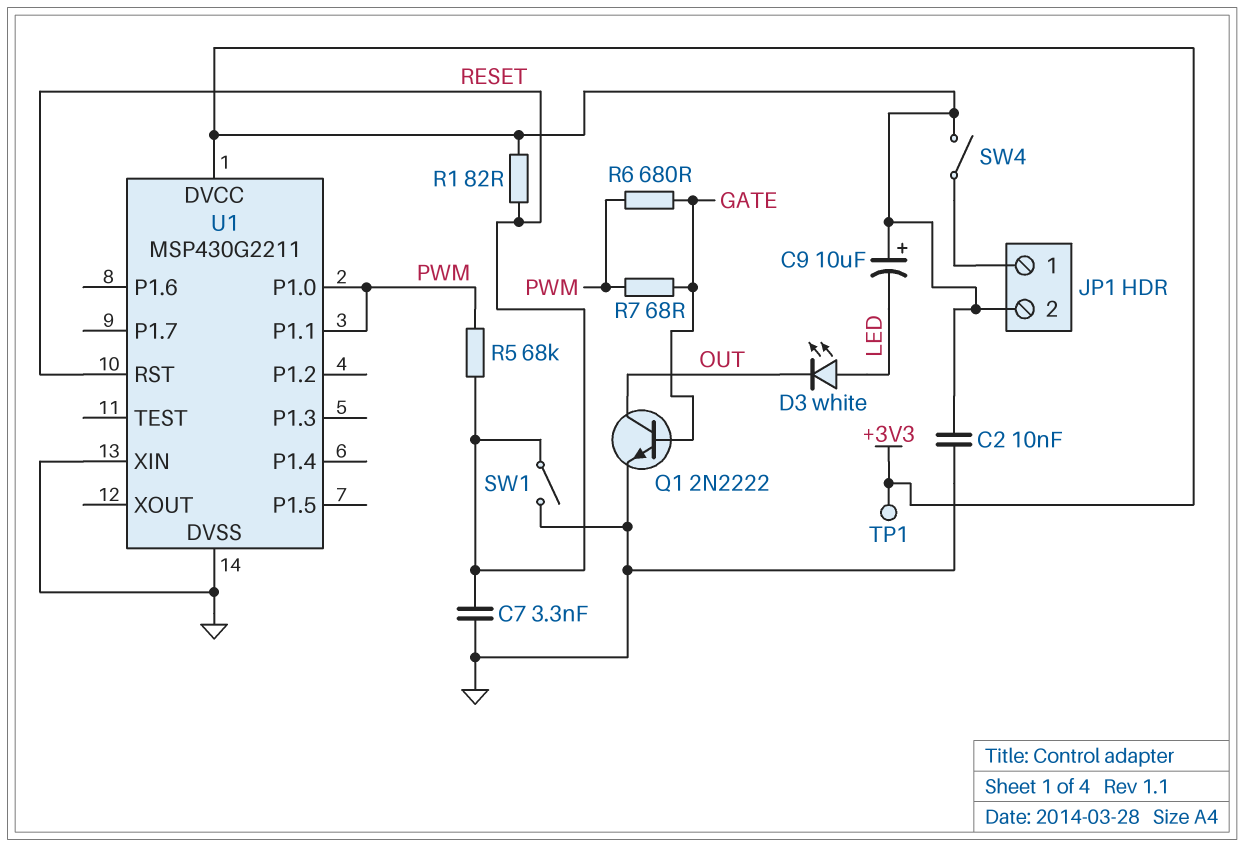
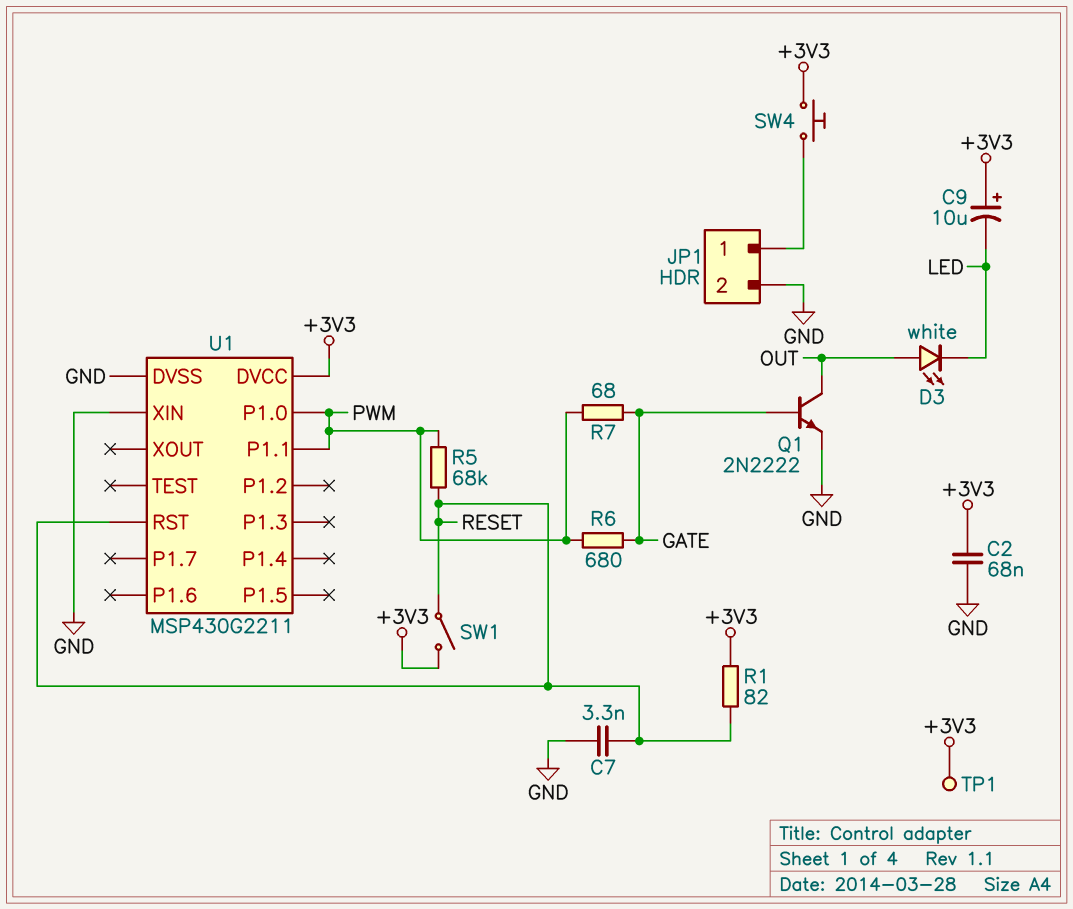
C2: 10nF (+3V3, GND) -> 68nF (+3V3, GND)
D3: LED white (A LED, K OUT) -> LED white (A OUT, K LED)
JP1 pin 2: +3V3 -> GND
SW1: switch (GND, RESET) -> switch (+3V3, RESET)
SW4: switch (+3V3, JP1/1) -> button (+3V3, JP1/1)

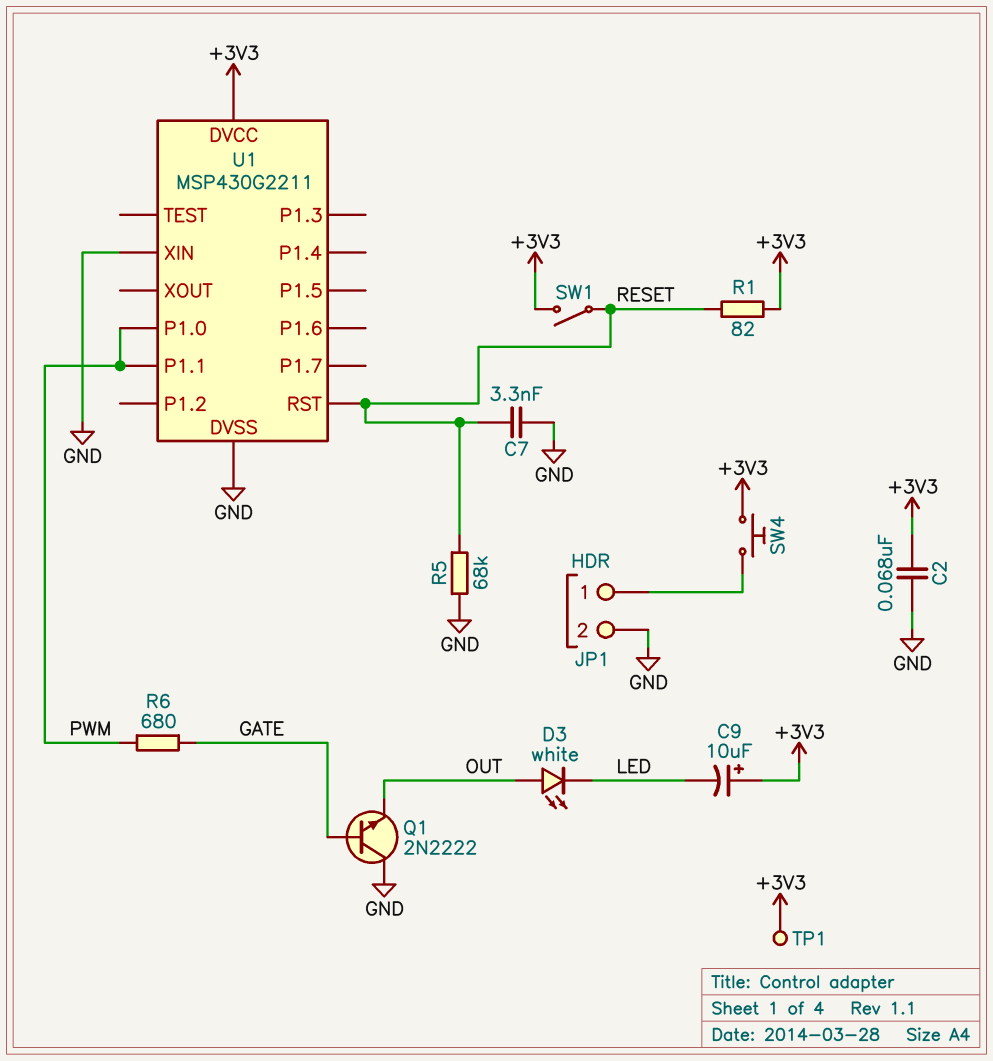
Q1: NPN 2N2222 (B GATE, C OUT, E GND) -> NPN 2N2222 (B GATE, C GND, E OUT)
R5: 68k (PWM, RESET) -> 68k (GND, RESET)
R7: 68 (GATE, PWM) -> none

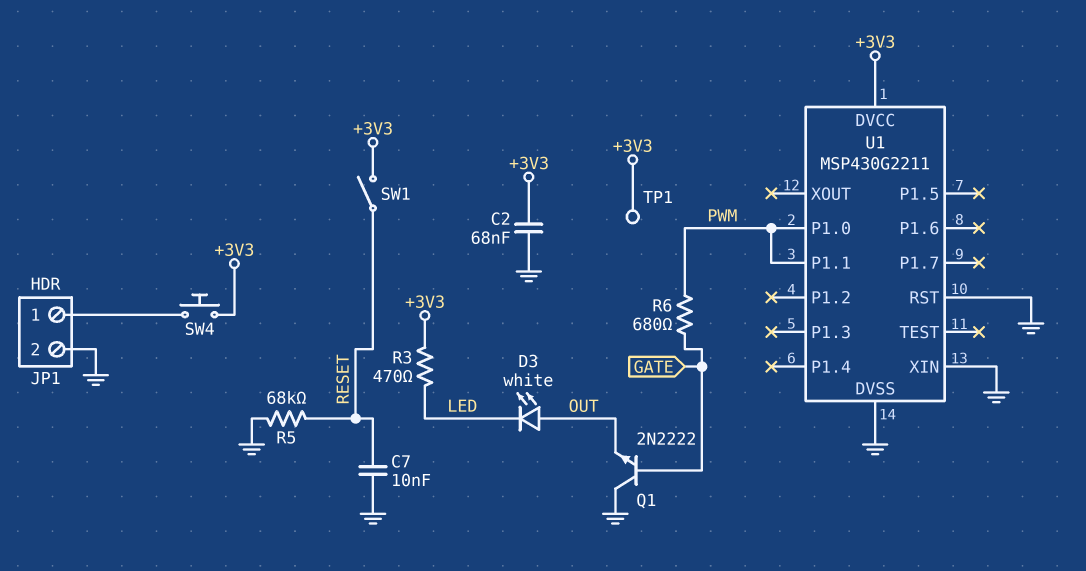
C7: 3.3nF (GND, RESET) -> 10nF (GND, RESET)
C9: 10uF (plus +3V3, minus LED) -> none
R1: 82 (+3V3, RESET) -> none
R3: none -> 470 (+3V3, LED)
U1 pin RST: RESET -> GND

